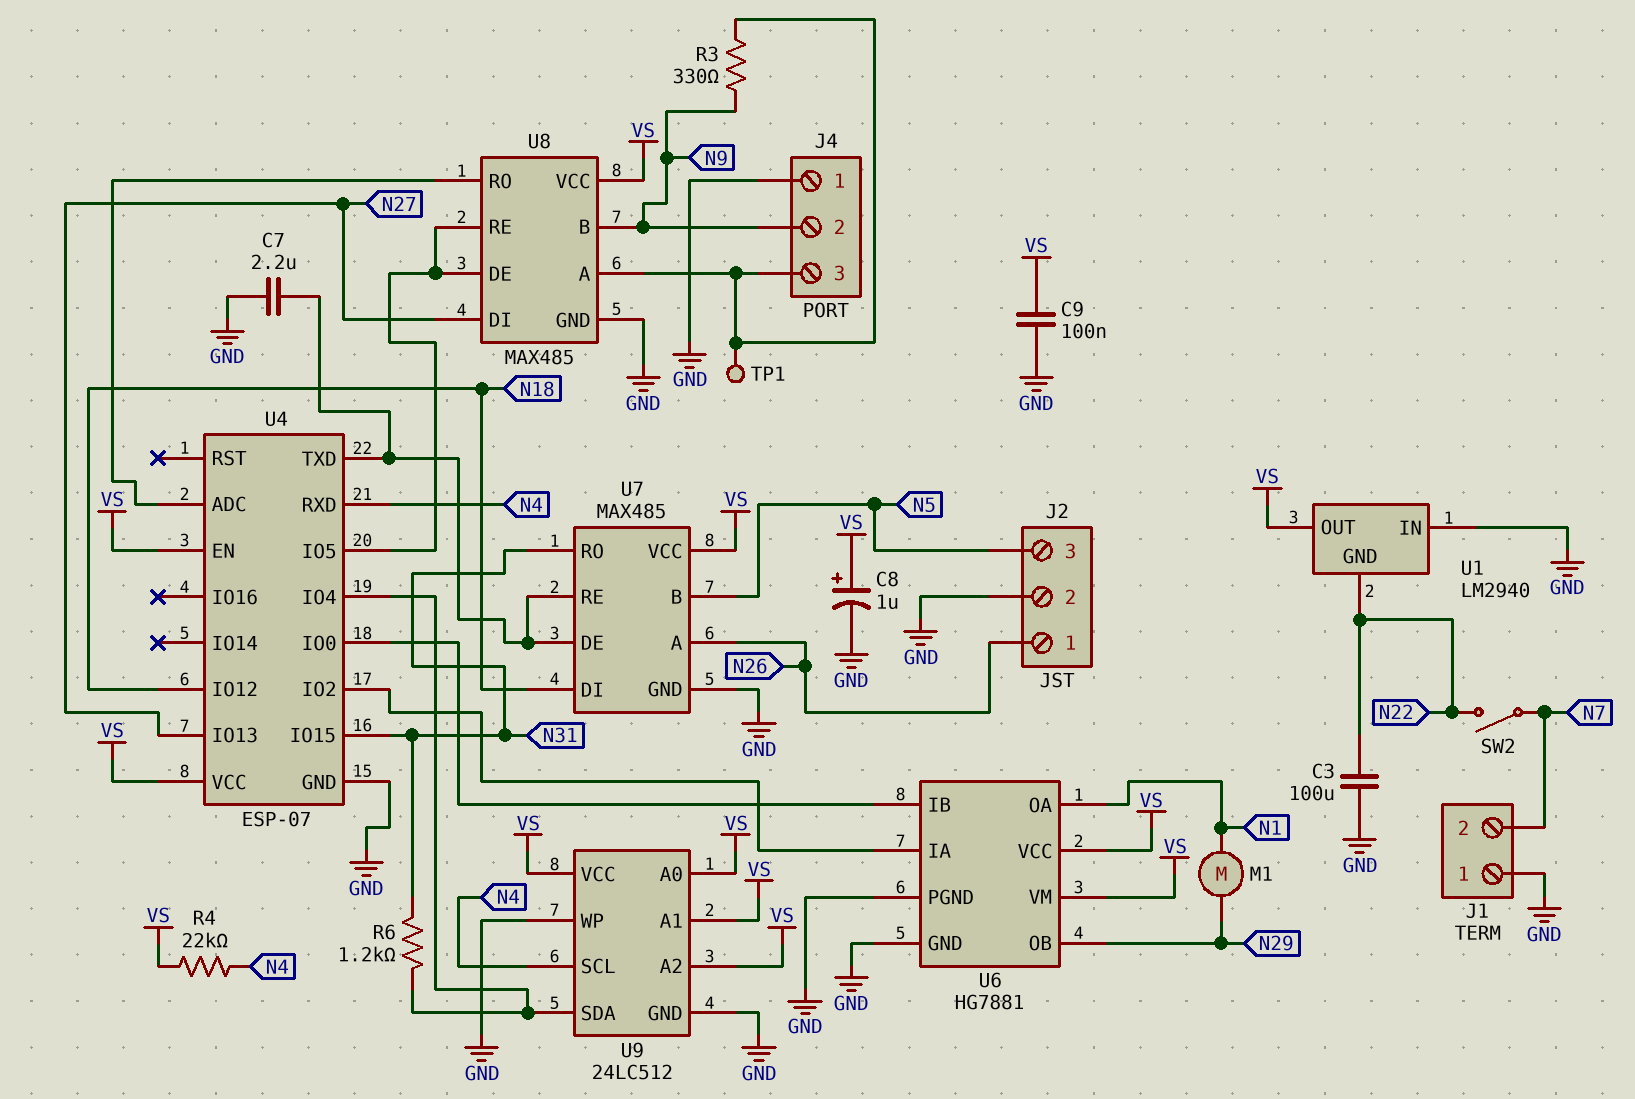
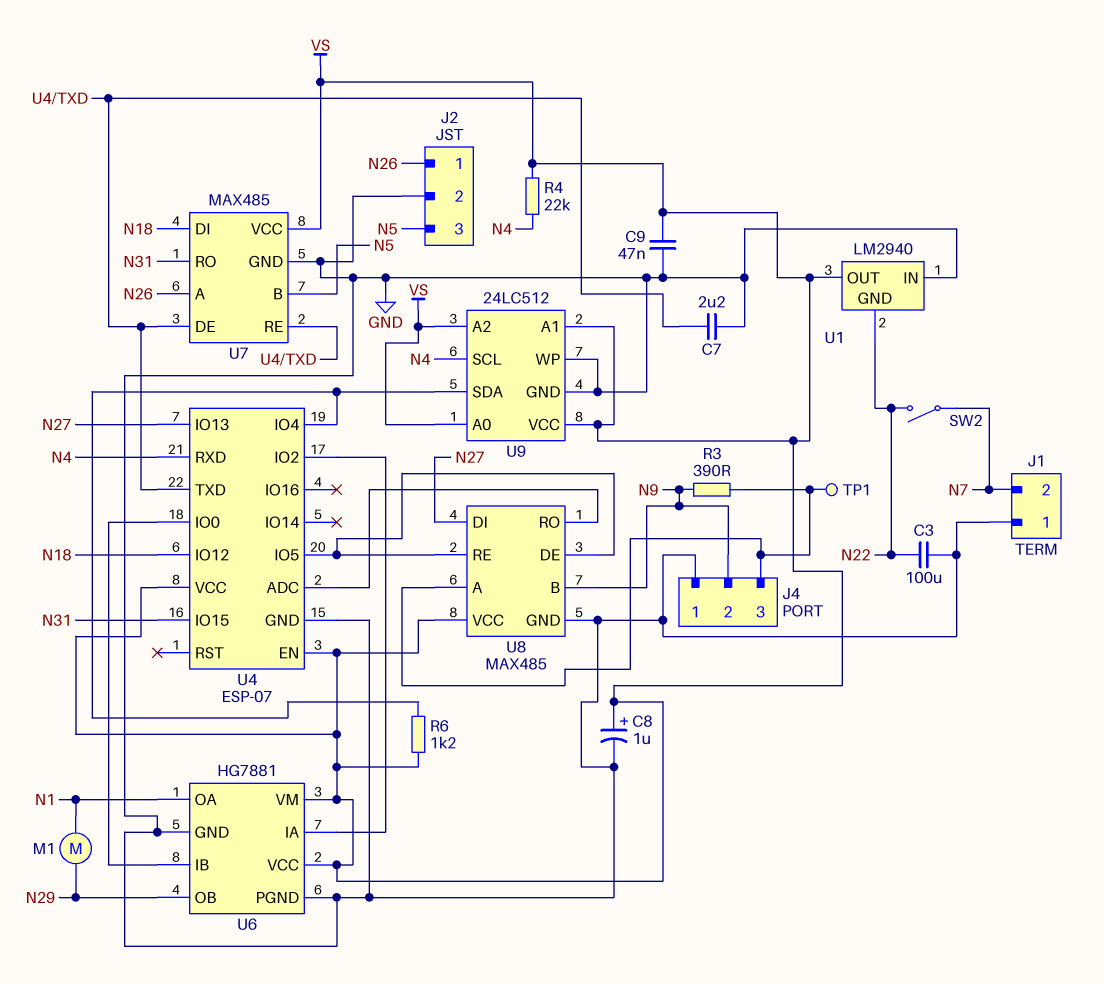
C9: 100nF (GND, VS) -> 47nF (GND, VS)
R3: 330 (J4/3, N9) -> 390 (J4/3, N9)
R6: 1.2k (N31, U4/IO4) -> 1.2k (U4/IO4, VS)

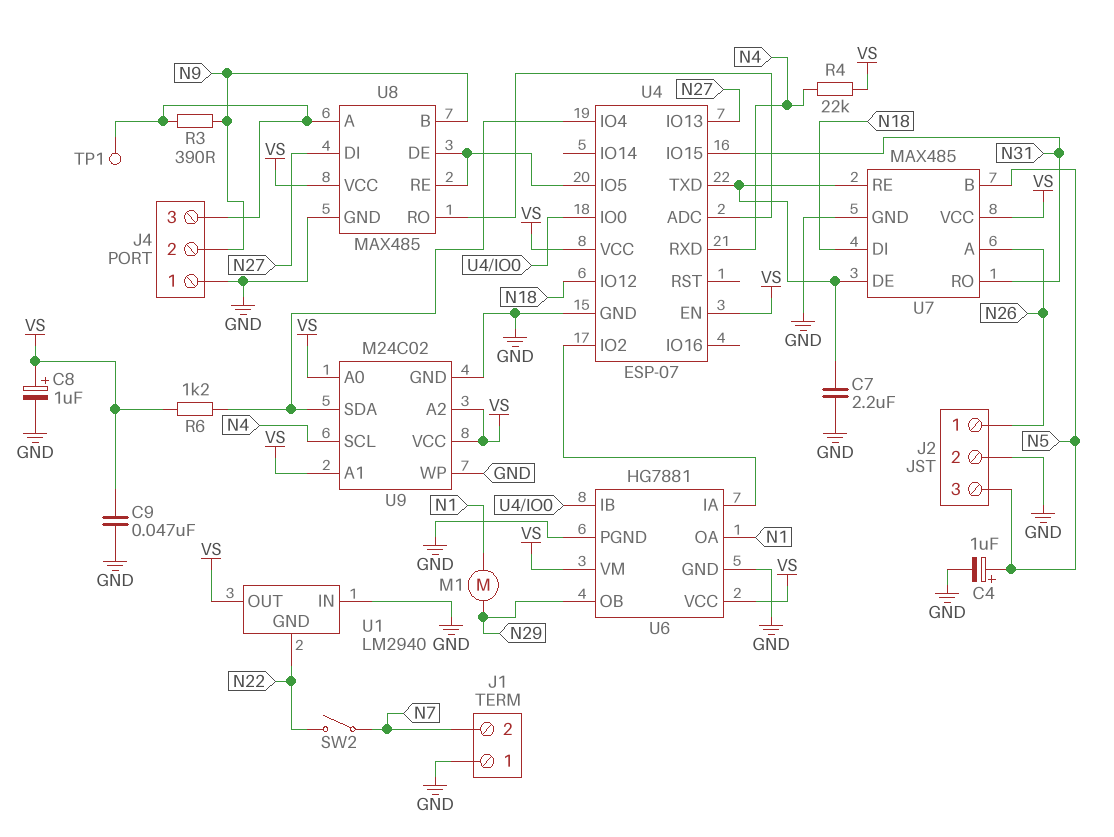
C3: 100uF (GND, N22) -> none
C4: none -> 1uF (plus N5, minus GND)
U9: 24LC512 -> M24C02

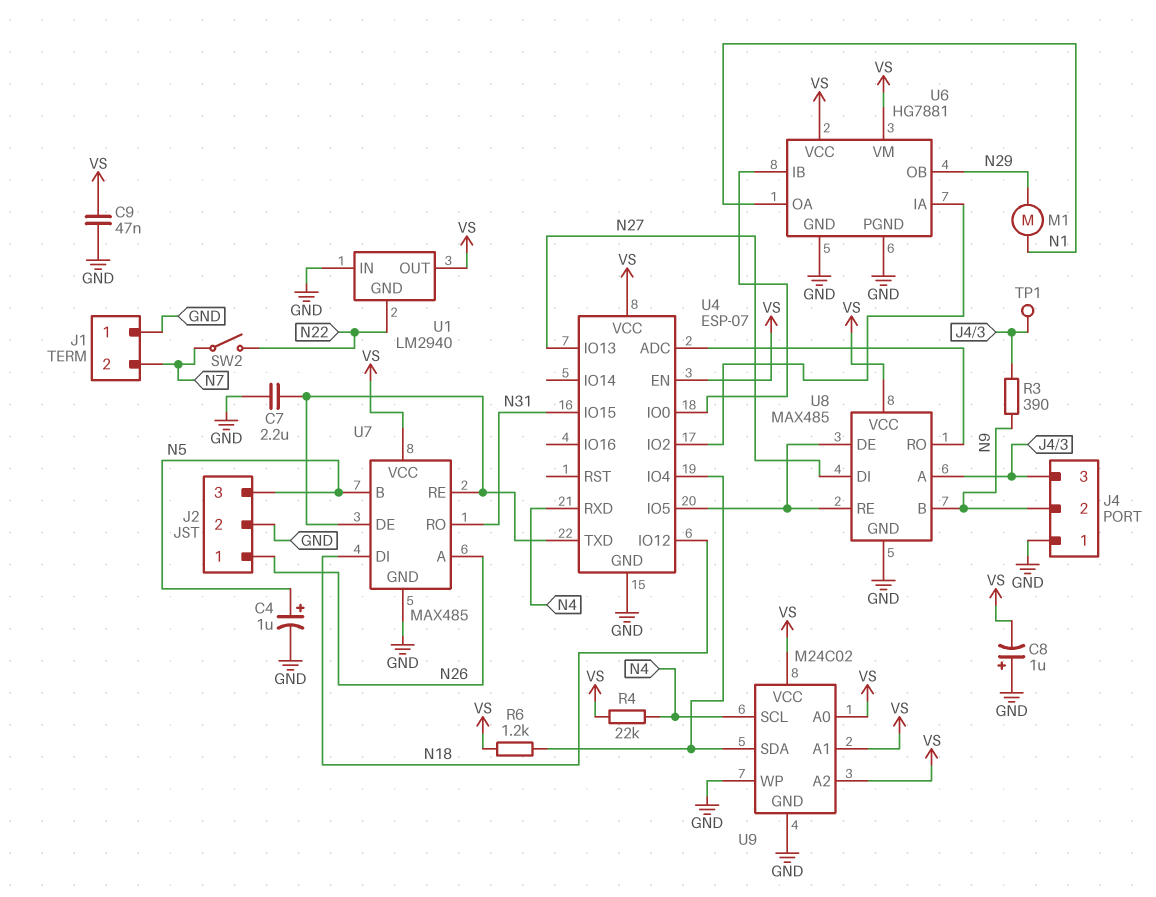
C8: 1uF (plus VS, minus GND) -> 1uF (plus GND, minus VS)

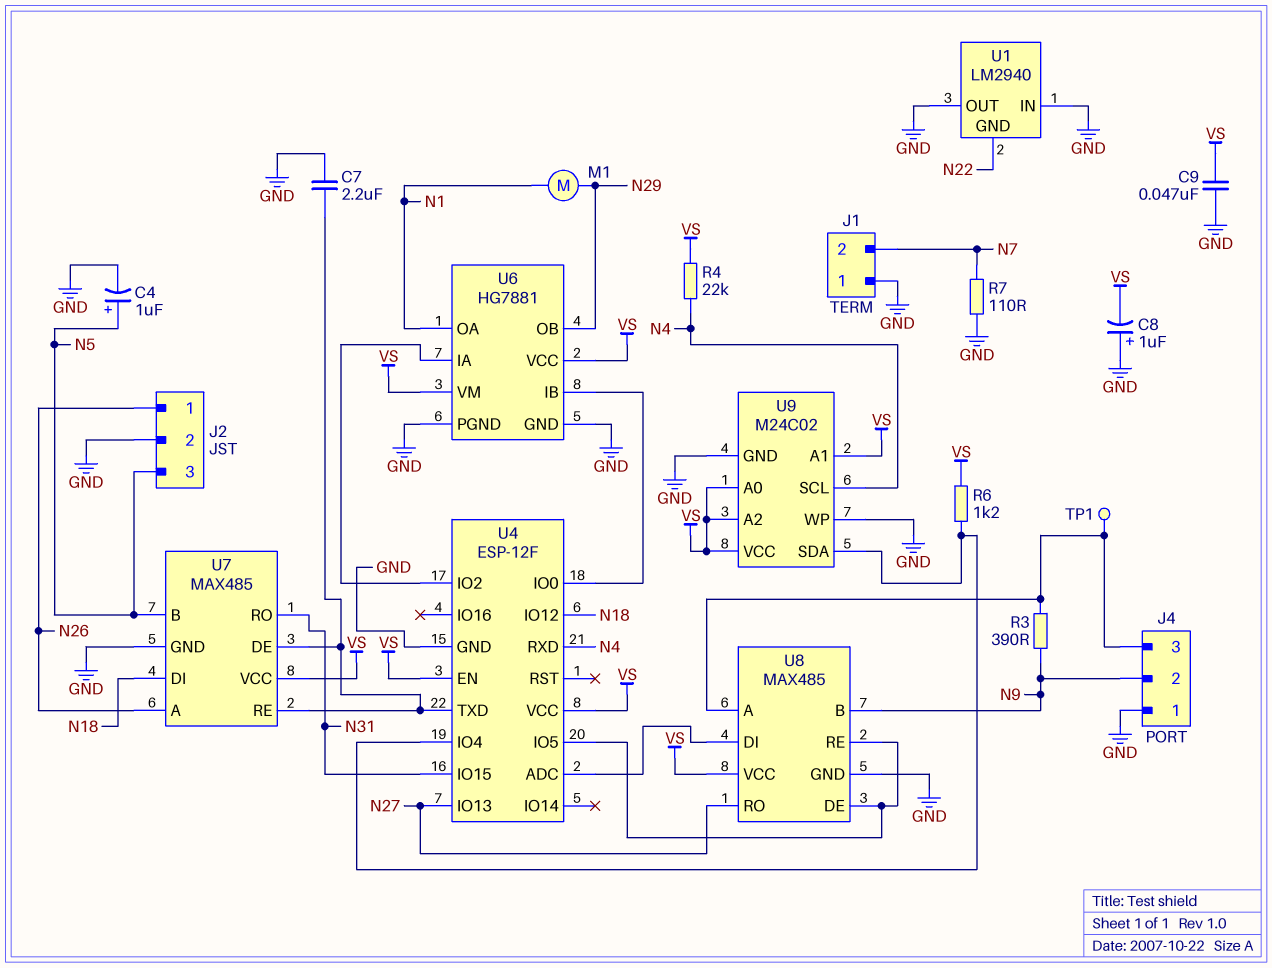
R7: none -> 110 (GND, N7)
SW2: switch (N7, N22) -> none
U1 pin OUT: VS -> GND
U4: ESP-07 -> ESP-12F
U8 pin DI: N27 -> U4/ADC
U8 pin RO: U4/ADC -> N27

